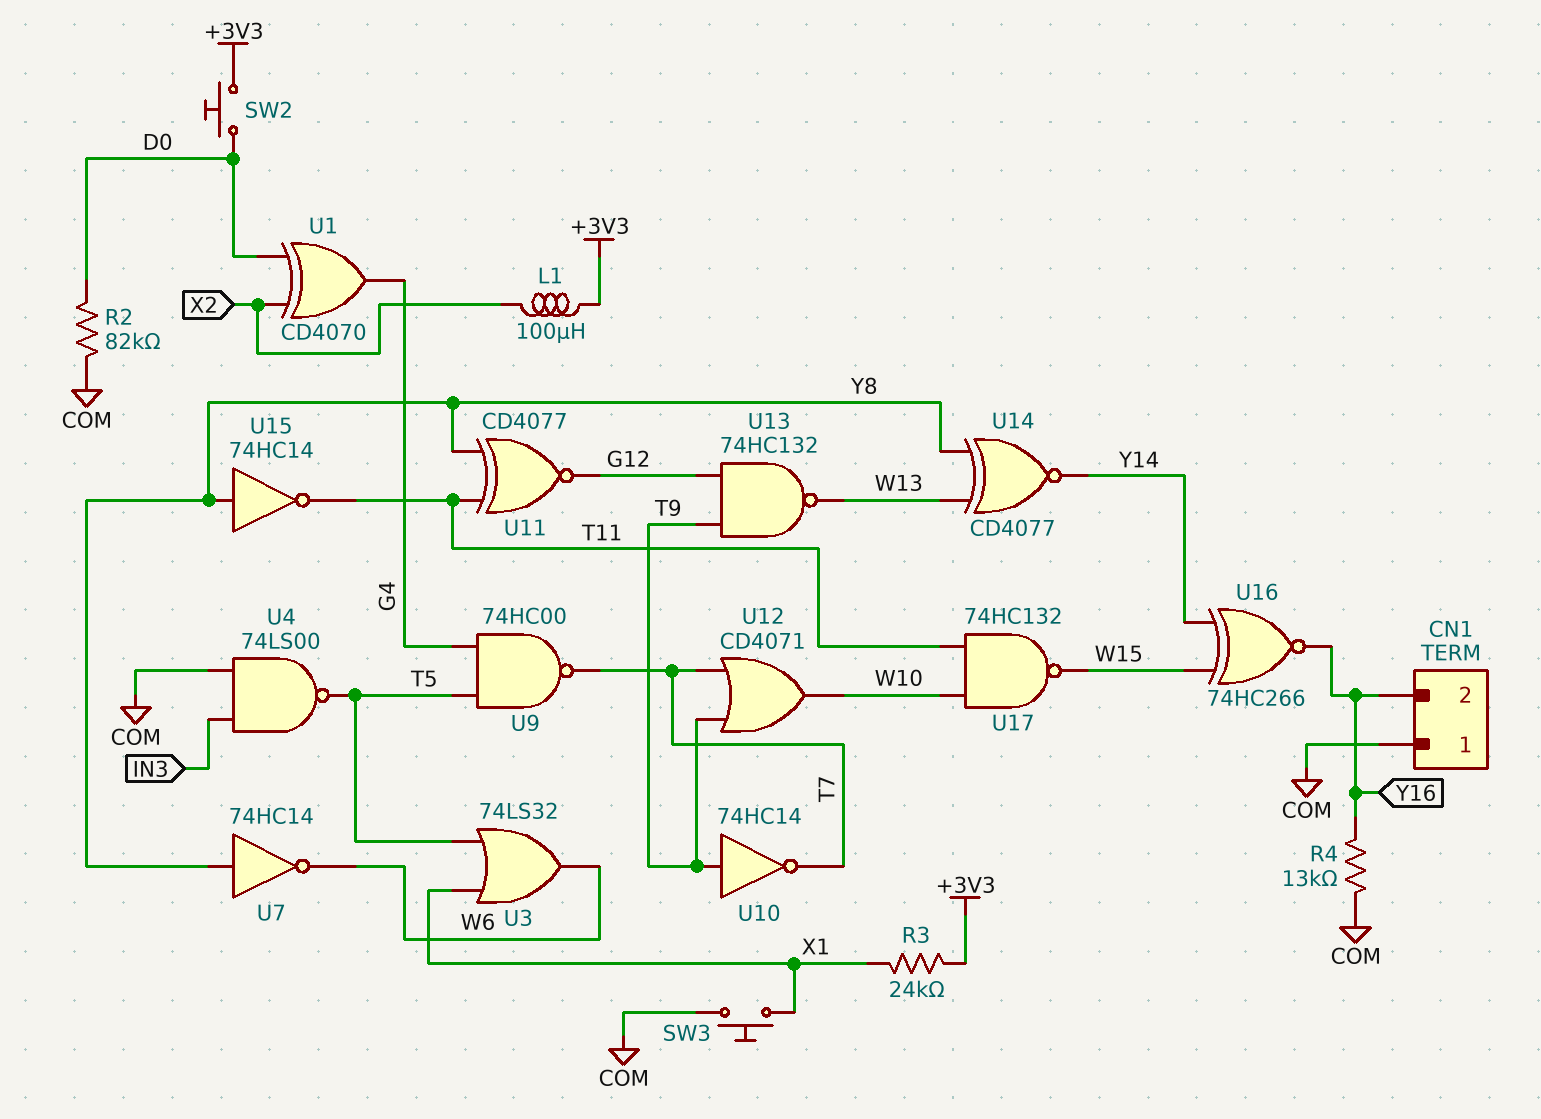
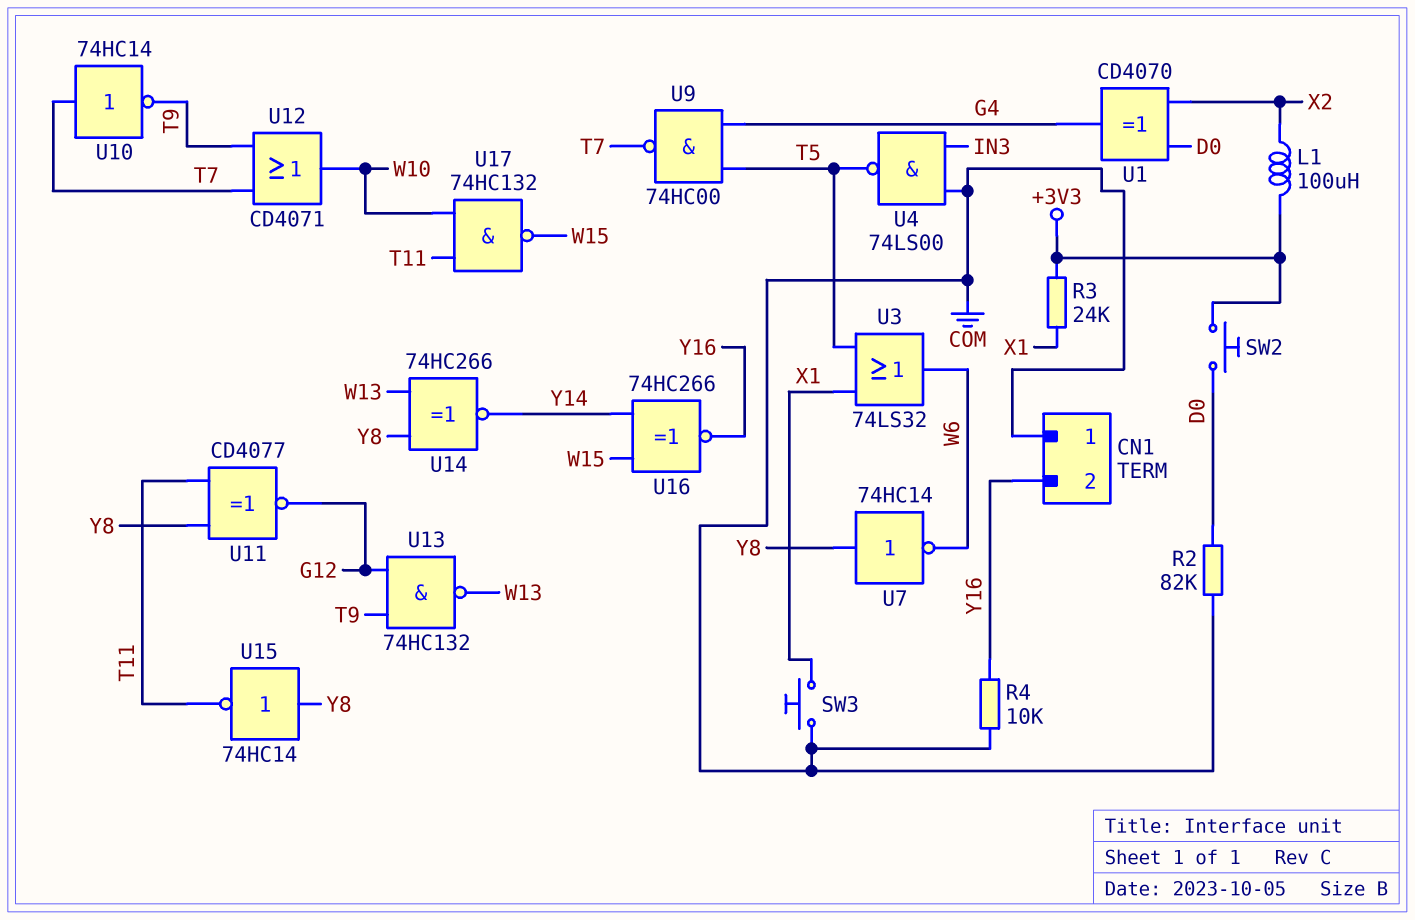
R4: 13k (COM, Y16) -> 10k (COM, Y16)
U10: NOT 74HC14 (in T9, out T7) -> NOT 74HC14 (in T7, out T9)
U14: XNOR CD4077 (in W13, in Y8, out Y14) -> XNOR 74HC266 (in W13, in Y8, out Y14)

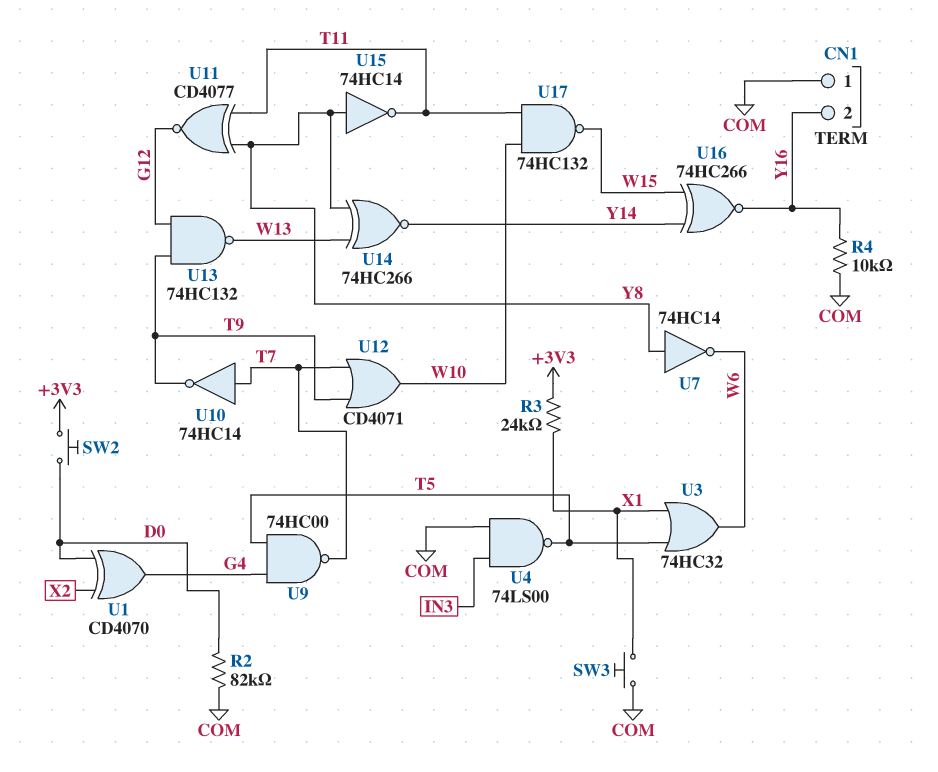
L1: 100uH (+3V3, X2) -> none
U3: OR 74LS32 (in T5, in X1, out W6) -> OR 74HC32 (in T5, in X1, out W6)

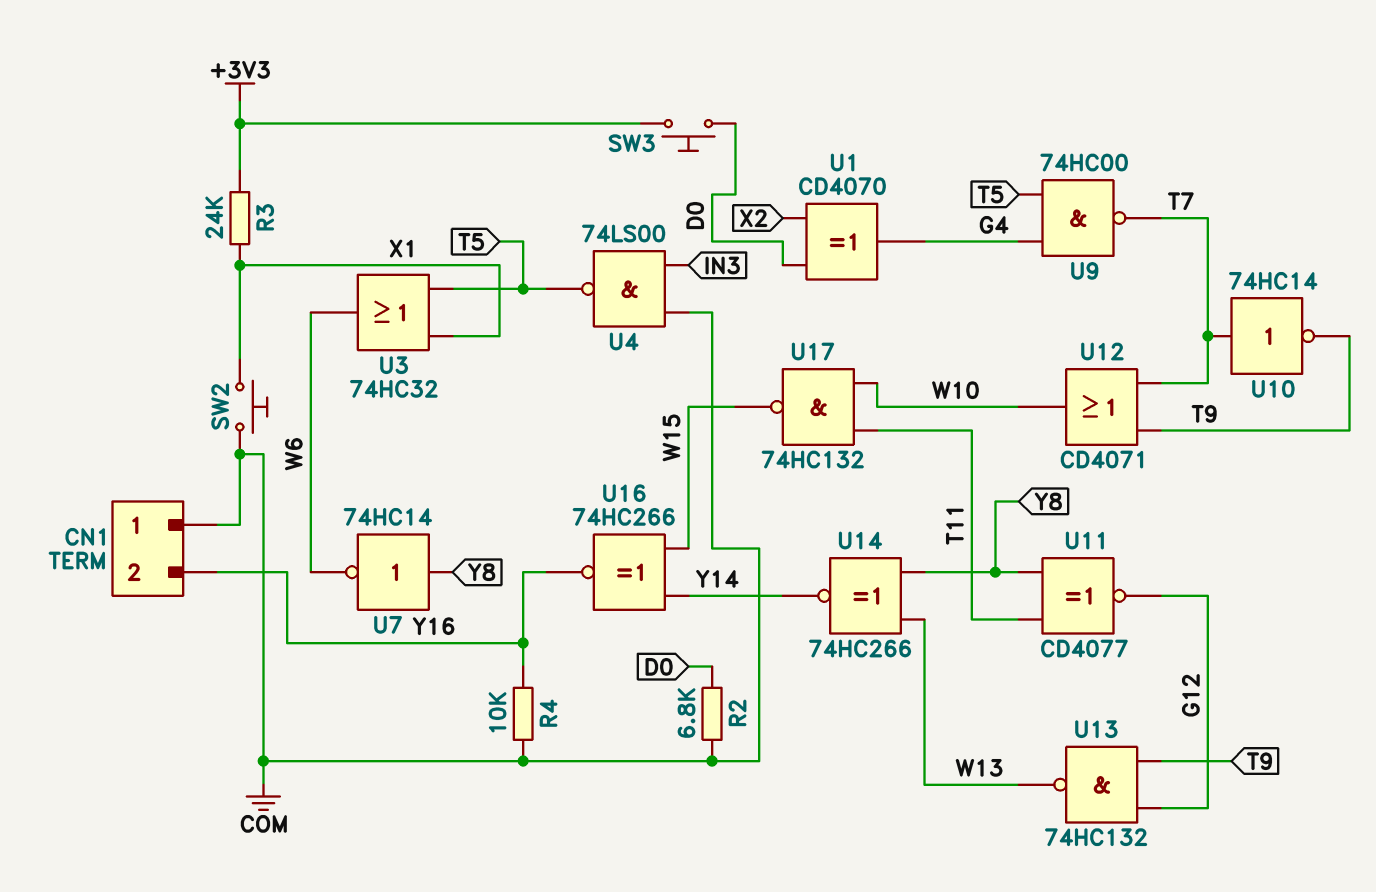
R2: 82k (COM, D0) -> 6.8k (COM, D0)
SW2: button (+3V3, D0) -> button (COM, X1)
SW3: button (COM, X1) -> button (+3V3, D0)
U15: NOT 74HC14 (in Y8, out T11) -> none

